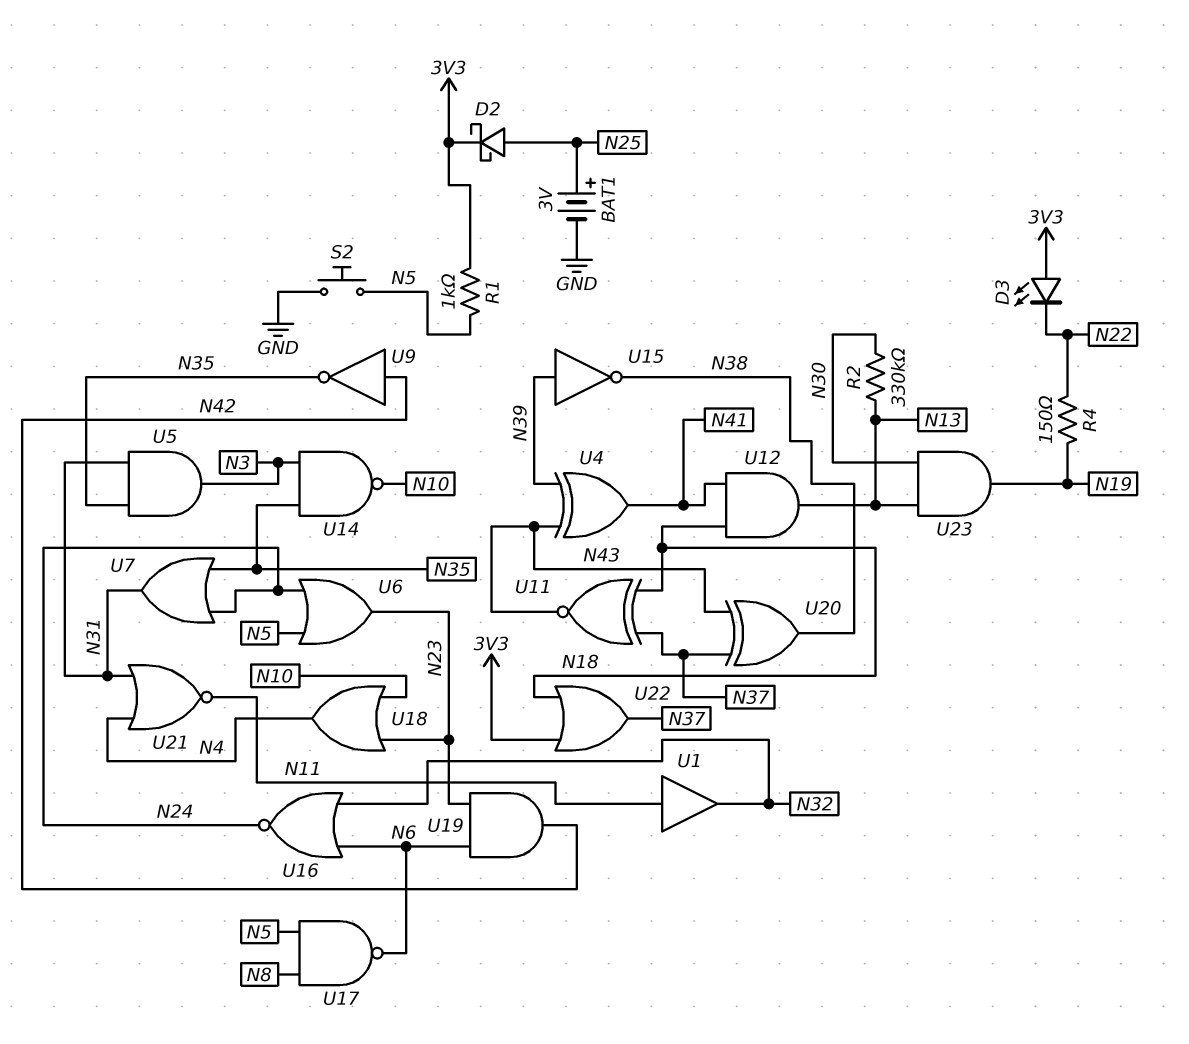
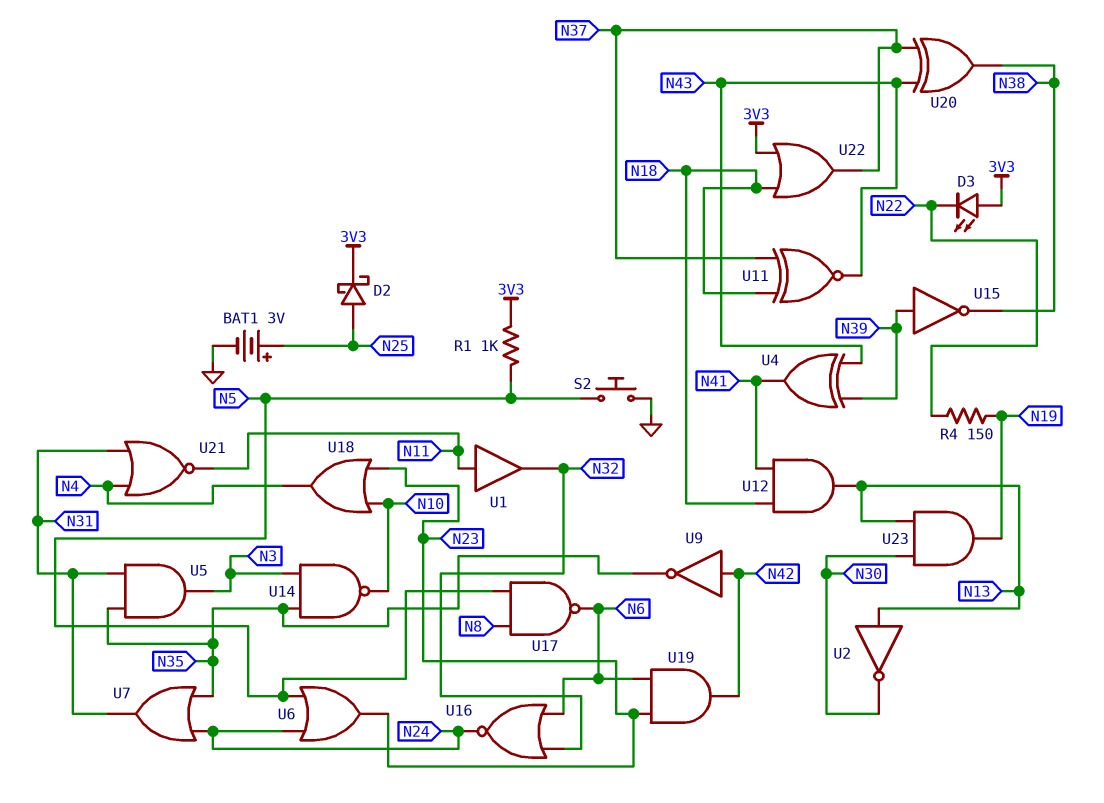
R2: 330k (N13, N30) -> none
U2: none -> NOT (in N13, out N30)

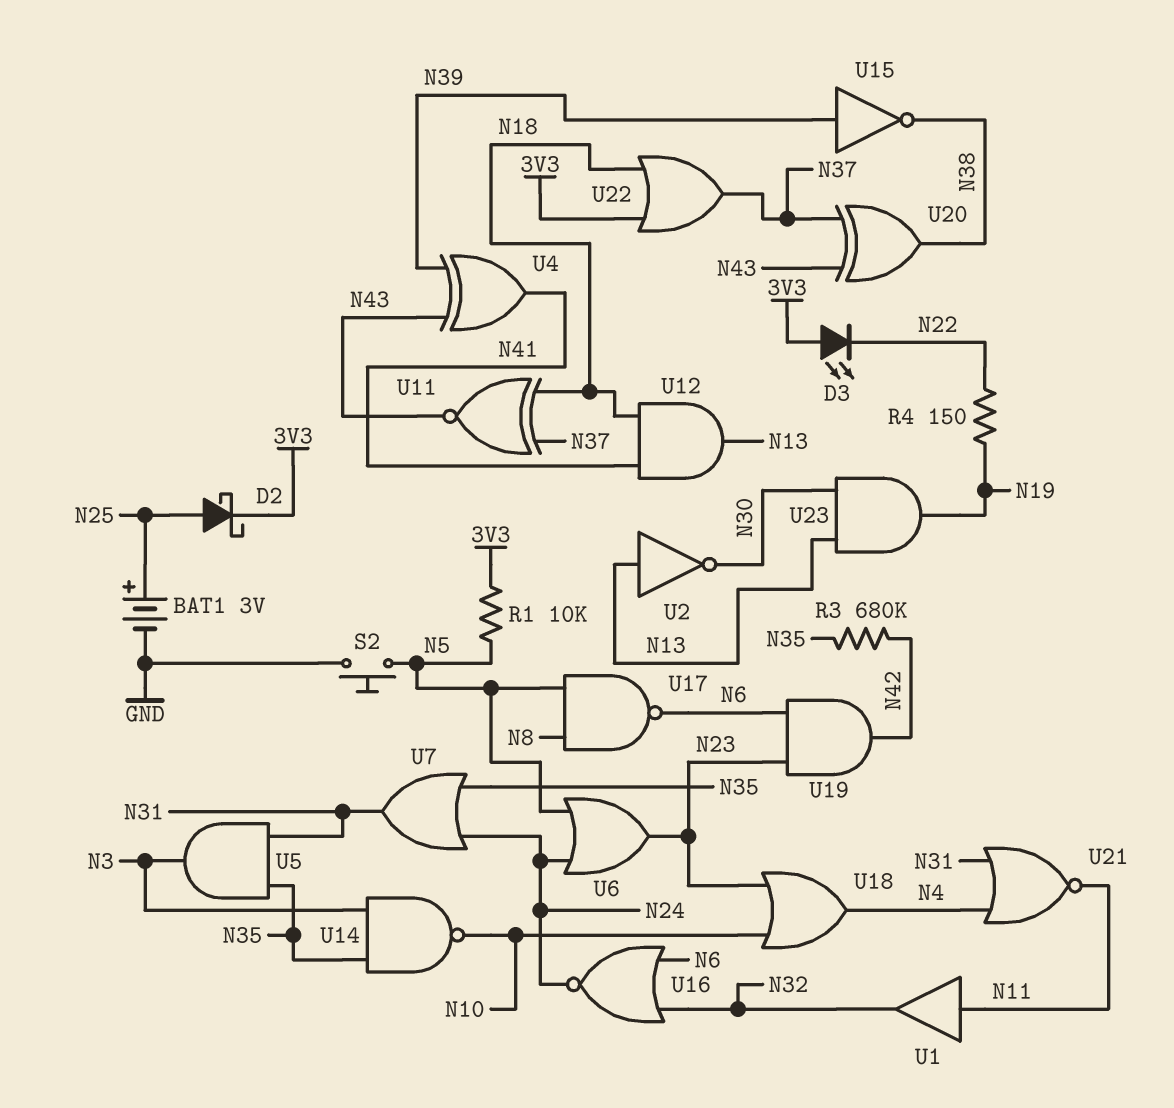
R1: 1k (3V3, N5) -> 10k (3V3, N5)
R3: none -> 680k (N35, N42)
U9: NOT (in N42, out N35) -> none

